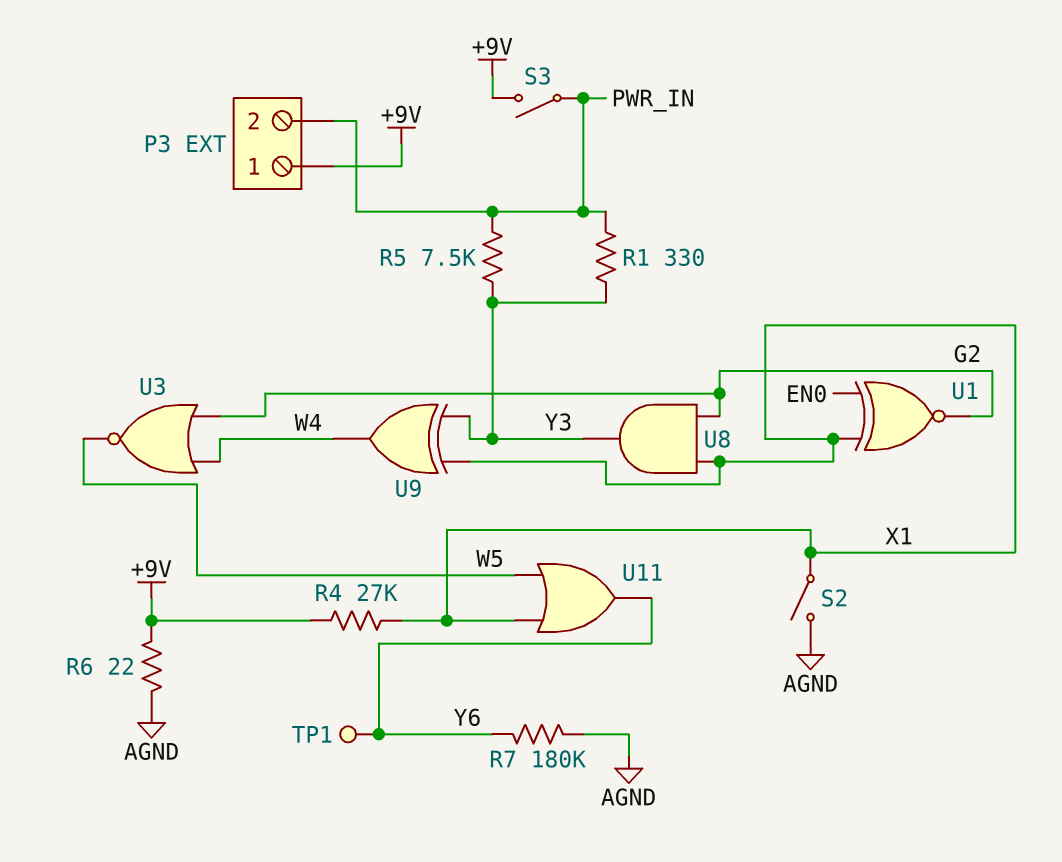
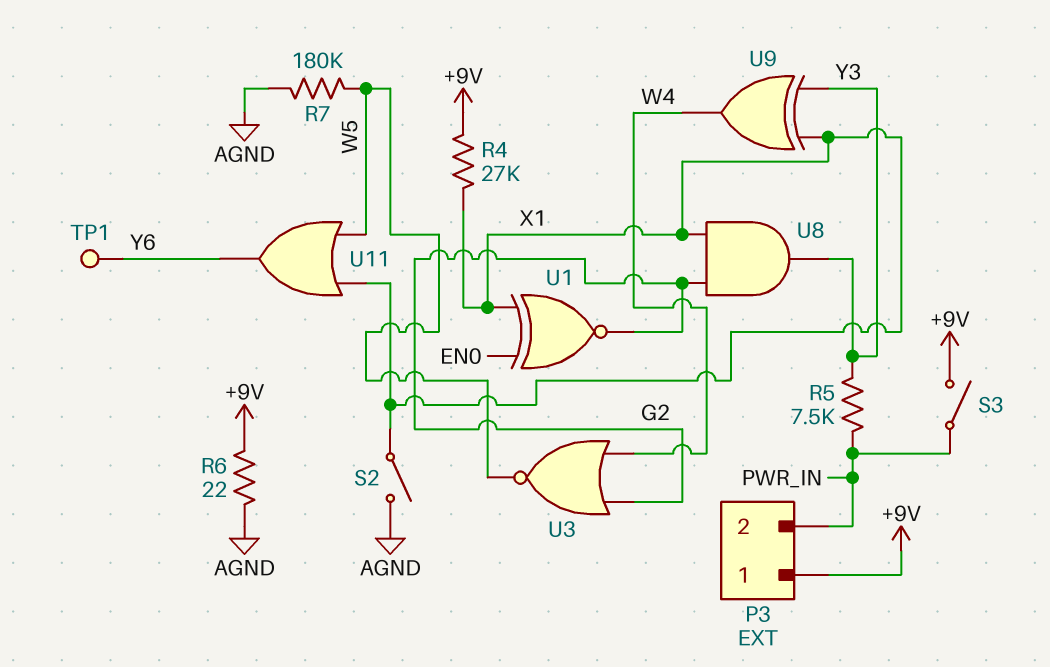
R1: 330 (PWR_IN, Y3) -> none
R7: 180k (AGND, Y6) -> 180k (AGND, W5)

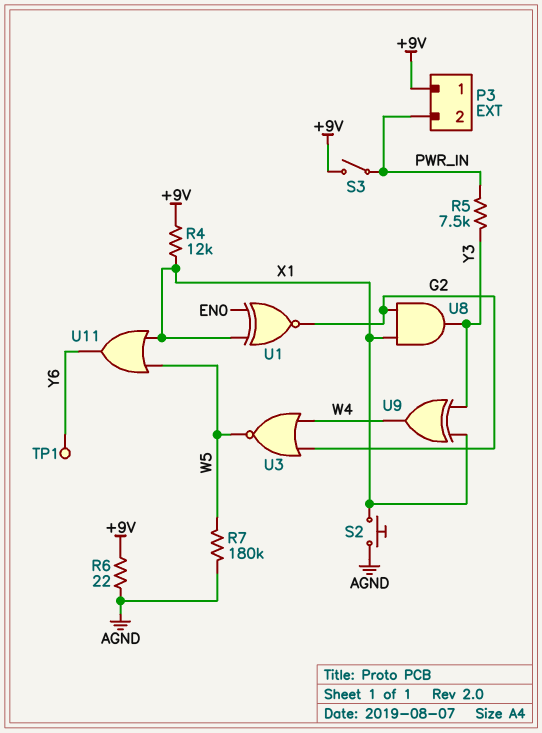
R4: 27k (+9V, X1) -> 12k (+9V, X1)
S2: switch (AGND, X1) -> button (AGND, X1)

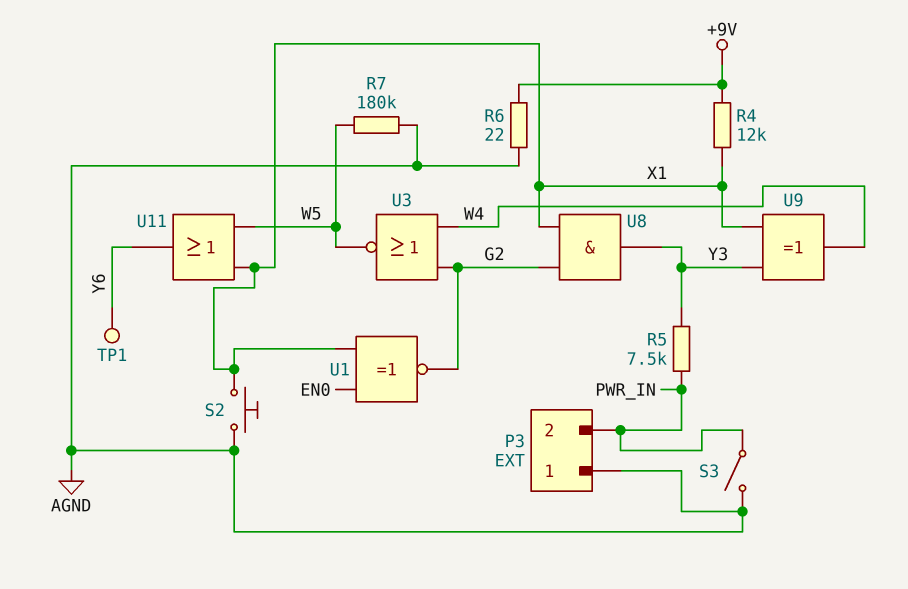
P3 pin 1: +9V -> AGND
S3: switch (+9V, PWR_IN) -> switch (AGND, PWR_IN)

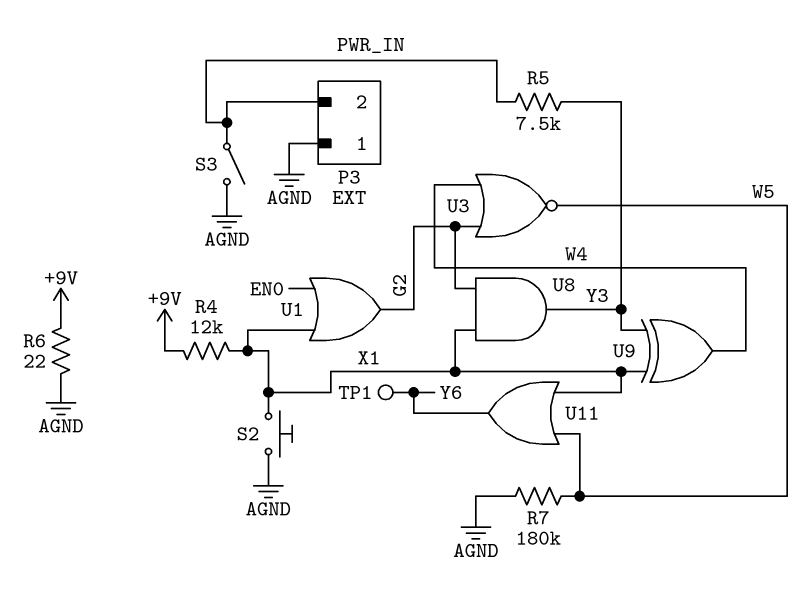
U1: XNOR (in EN0, in X1, out G2) -> OR (in EN0, in X1, out G2)

